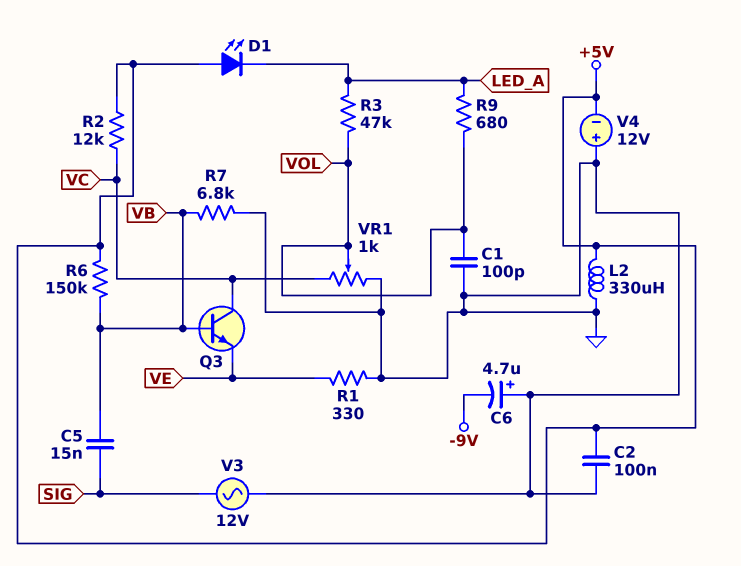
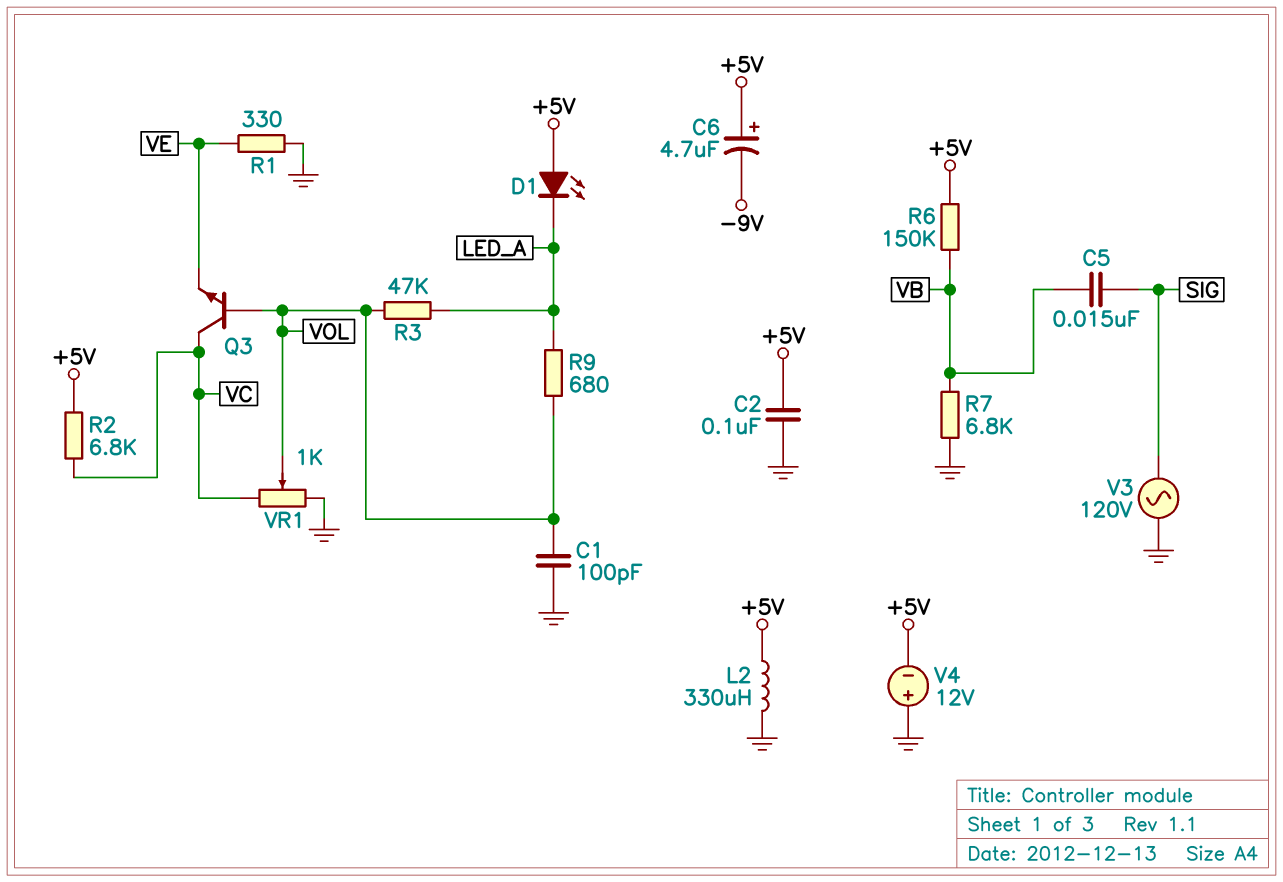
C6: 4.7uF (plus GND, minus -9V) -> 4.7uF (plus +5V, minus -9V)
Q3: NPN (B VB, C VC, E VE) -> NPN (B VOL, C VC, E VE)
R2: 12k (+5V, VC) -> 6.8k (+5V, VC)
V3: AC 12V (GND, SIG) -> AC 120V (GND, SIG)

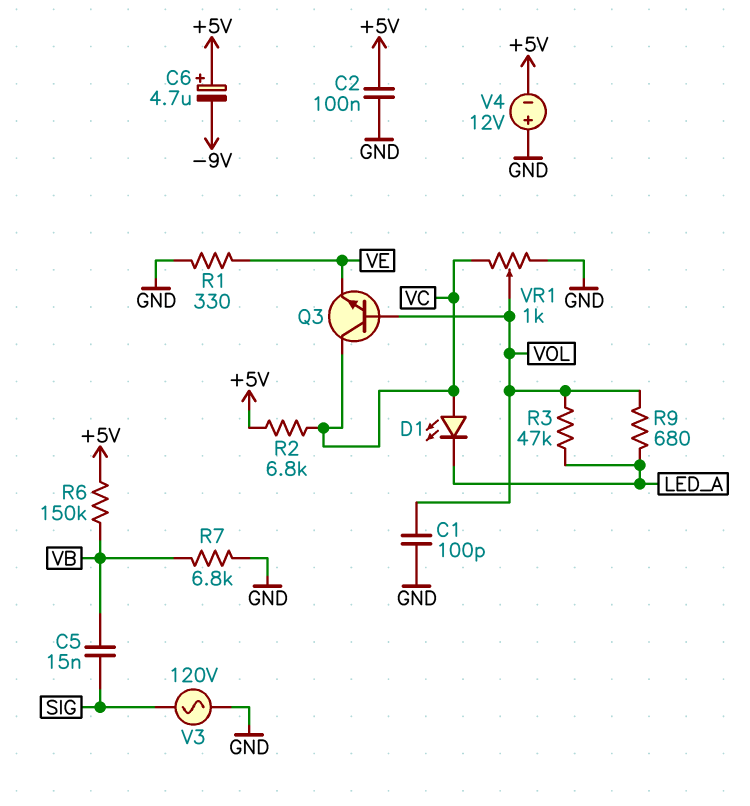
D1: LED (A +5V, K LED_A) -> LED (A VC, K LED_A)
L2: 330uH (+5V, GND) -> none

